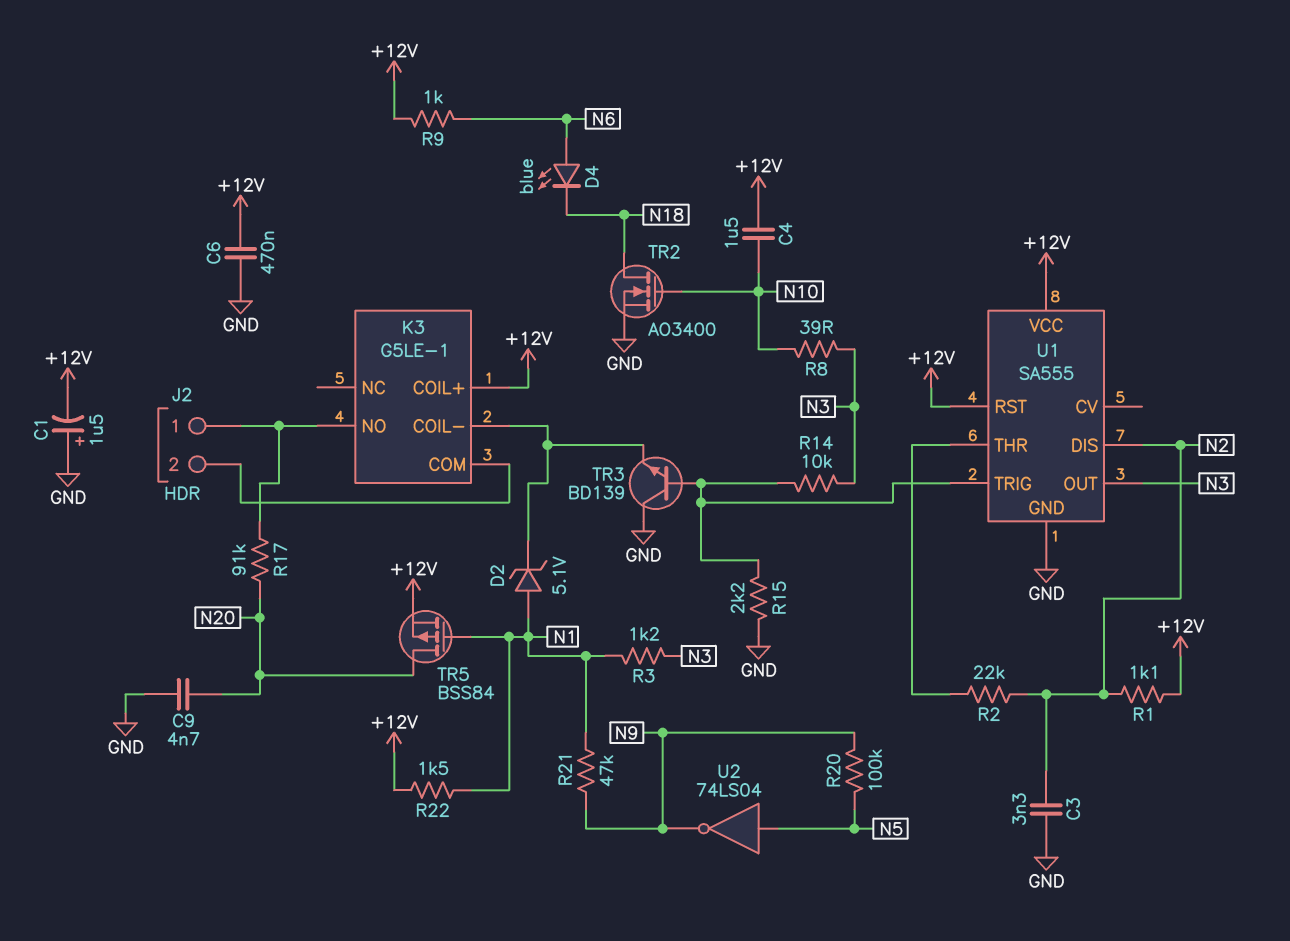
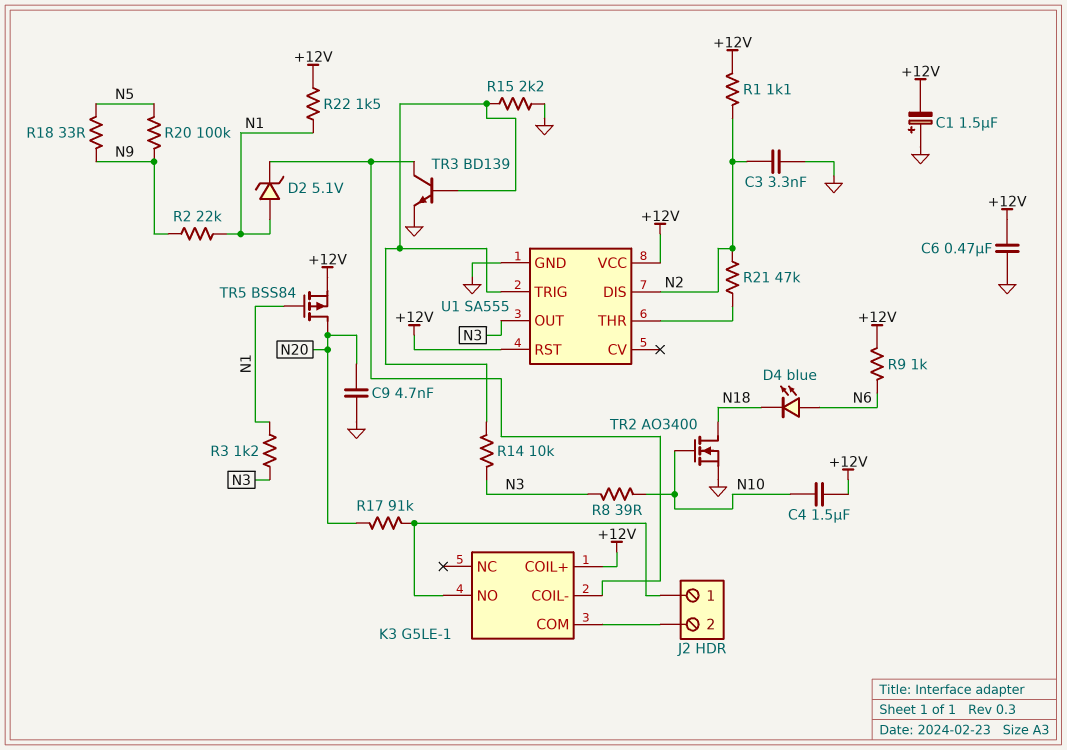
R2: 22k (N2, U1/THR) -> 22k (N1, N9)
R18: none -> 33 (N5, N9)
R21: 47k (N1, N9) -> 47k (N2, U1/THR)
TR3: NPN BD139 (B U1/TRIG, C GND, E K3/COIL-) -> NPN BD139 (B U1/TRIG, C K3/COIL-, E GND)
U2: NOT 74LS04 (in N5, out N9) -> none

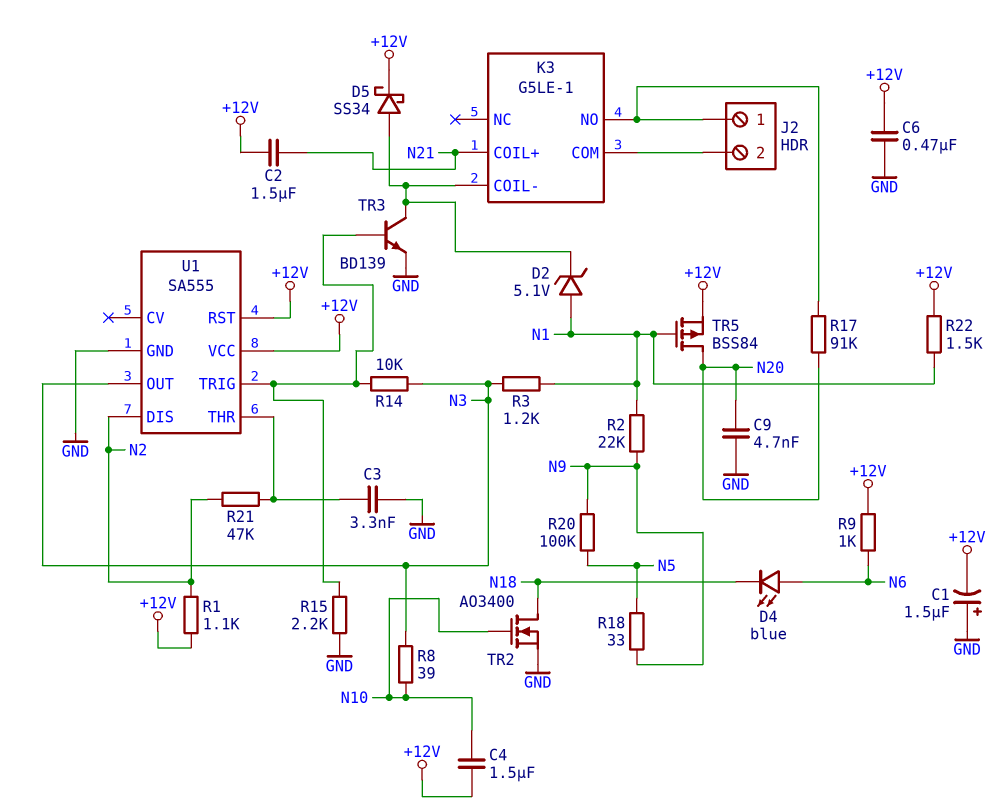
C2: none -> 1.5uF (+12V, N21)
C3: 3.3nF (GND, N2) -> 3.3nF (GND, U1/THR)
D5: none -> schottky SS34 (A K3/COIL-, K +12V)
K3 pin COIL+: +12V -> N21

